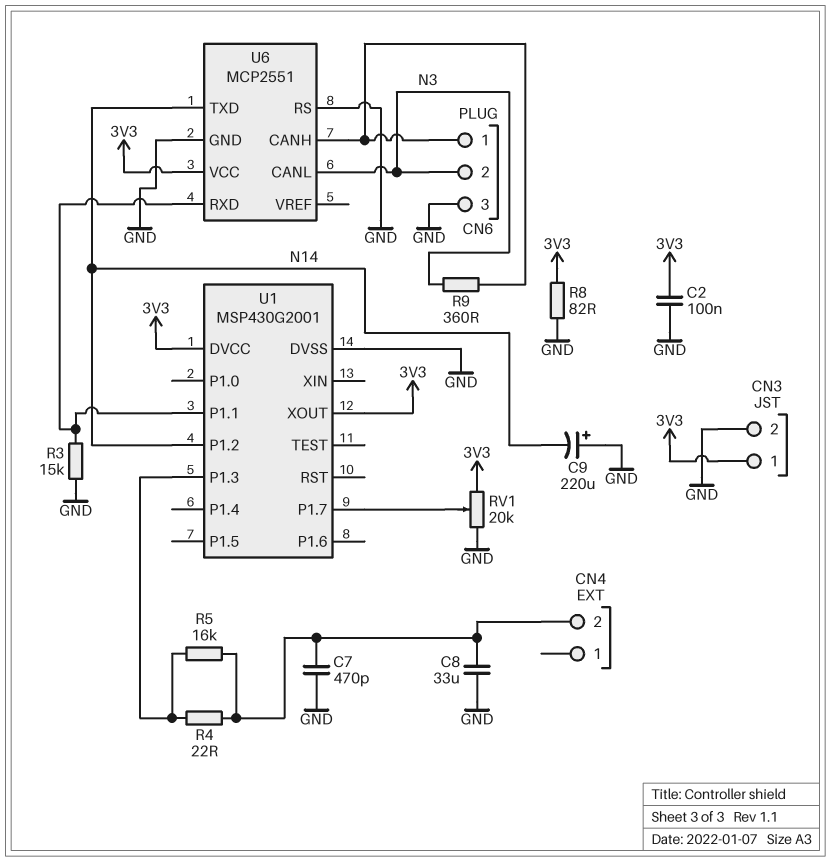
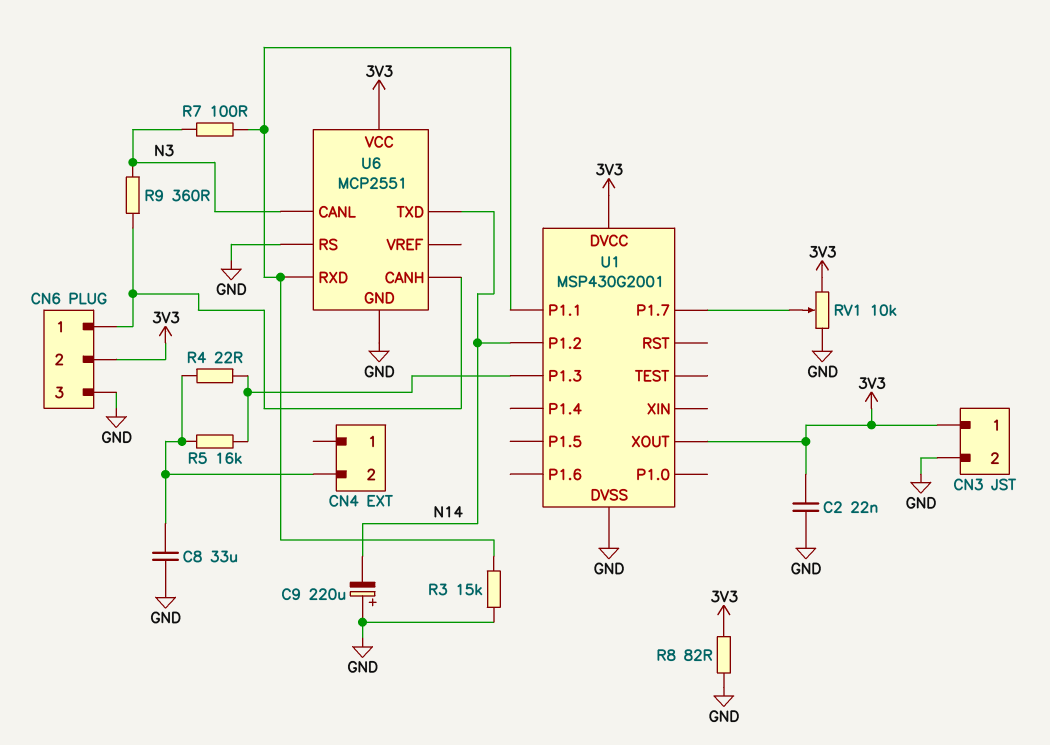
C2: 100nF (3V3, GND) -> 22nF (3V3, GND)
C7: 470pF (CN4/2, GND) -> none
CN6 pin 2: N3 -> 3V3
R7: none -> 100 (N3, U1/P1.1)
RV1: 20k (3V3, GND, wiper U1/P1.7) -> 10k (3V3, GND, wiper U1/P1.7)

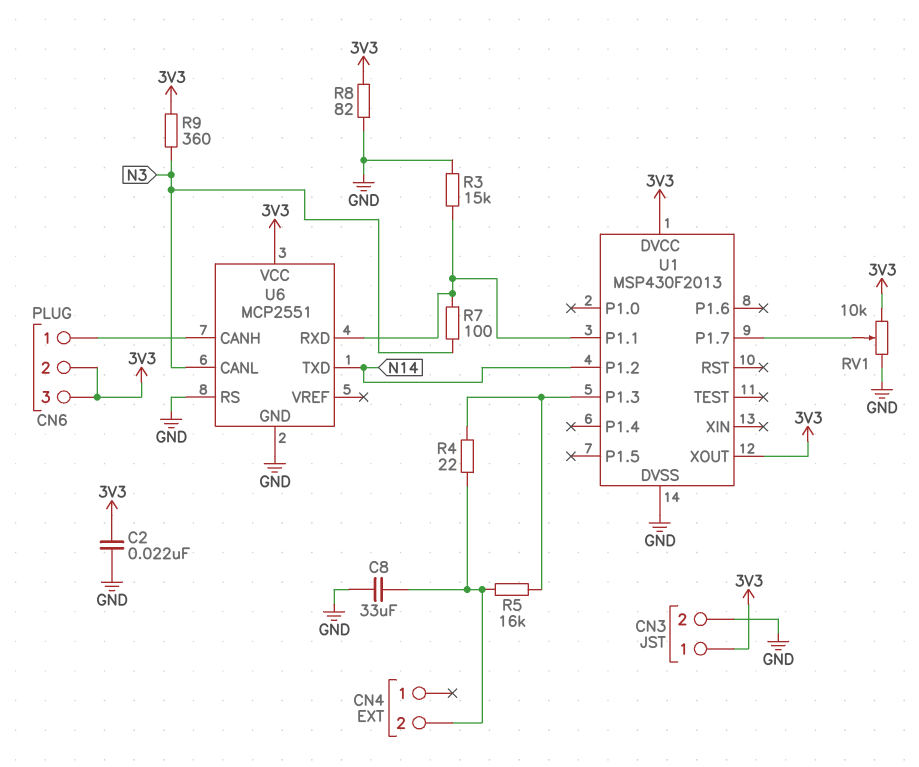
C9: 220uF (plus GND, minus N14) -> none
CN6 pin 3: GND -> 3V3
R9: 360 (CN6/1, N3) -> 360 (3V3, N3)
U1: MSP430G2001 -> MSP430F2013

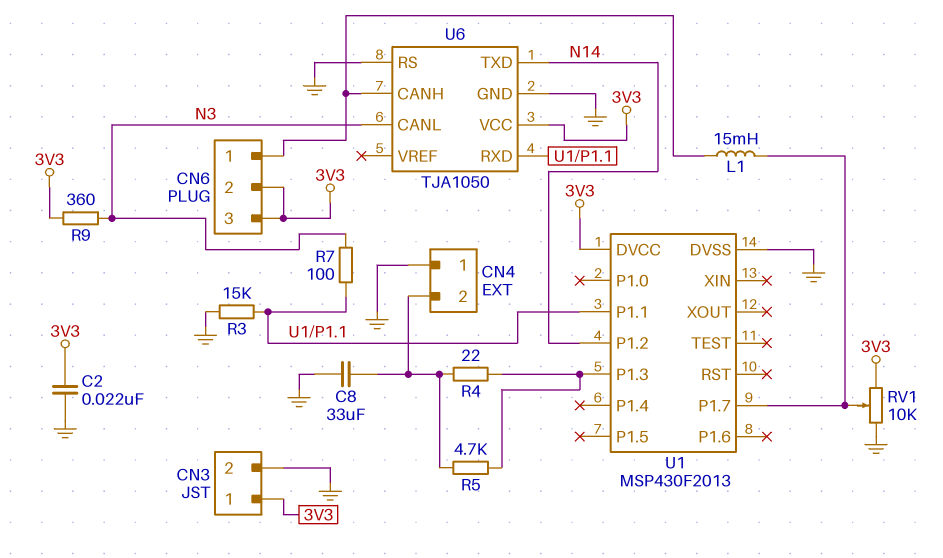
CN4 pin 1: none -> GND
L1: none -> 15mH (CN6/1, U1/P1.7)
R5: 16k (CN4/2, U1/P1.3) -> 4.7k (CN4/2, U1/P1.3)
R8: 82 (3V3, GND) -> none
U1 pin XOUT: 3V3 -> none
U6: MCP2551 -> TJA1050

